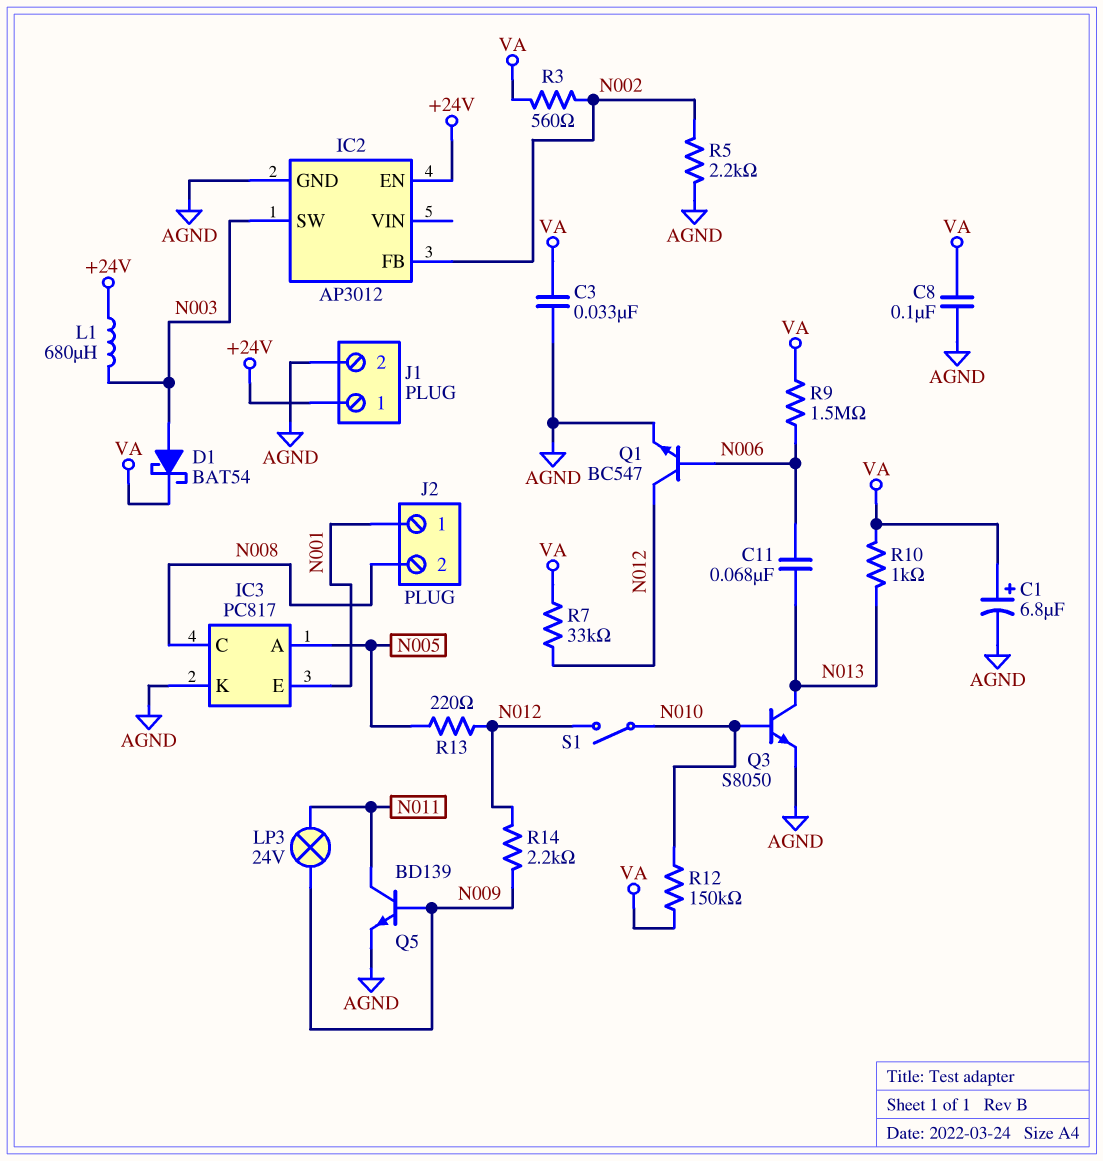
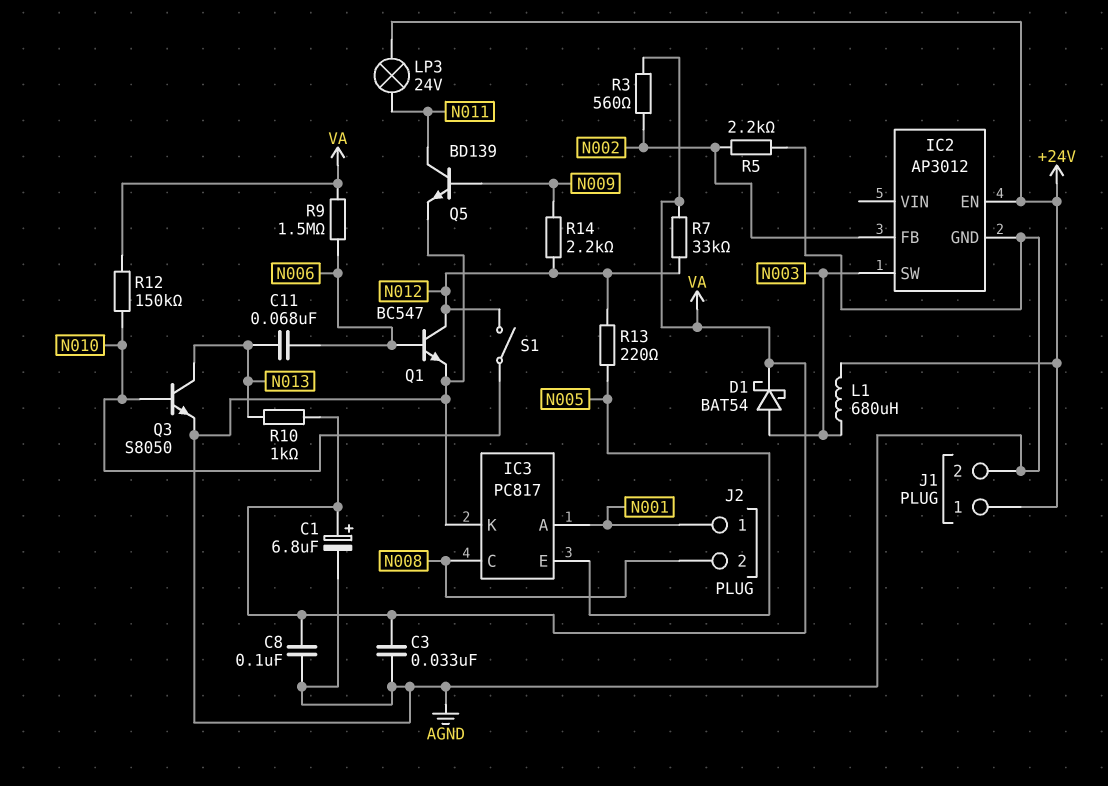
IC3 pin A: N005 -> N001
IC3 pin E: N001 -> N005
LP3: lamp 24V (N009, N011) -> lamp 24V (+24V, N011)

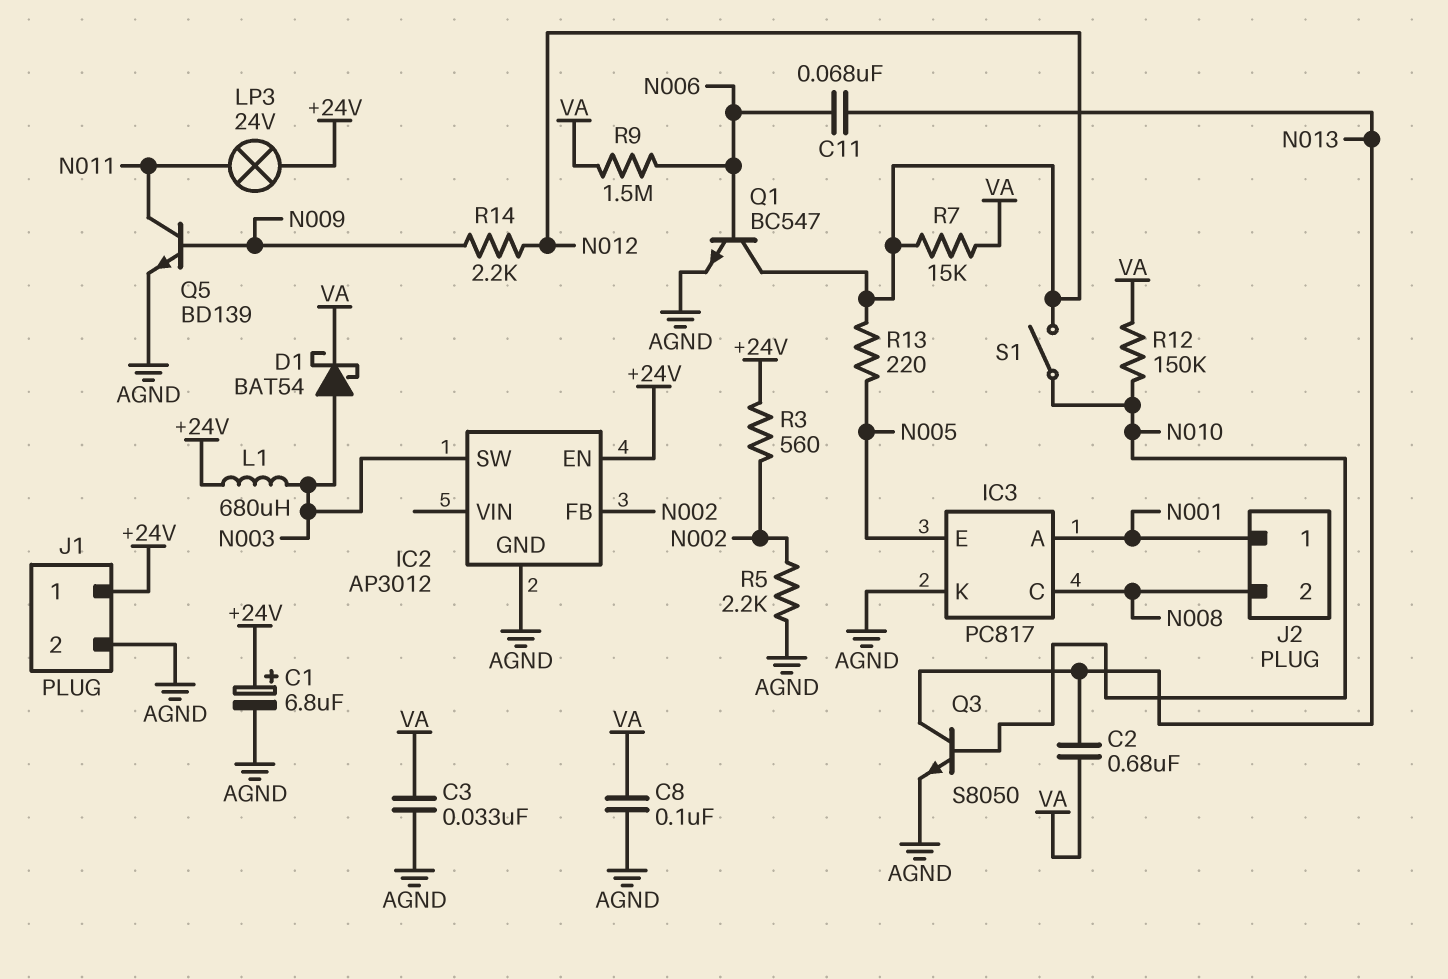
C1: 6.8uF (plus VA, minus AGND) -> 6.8uF (plus +24V, minus AGND)
C2: none -> 680nF (N013, VA)
R3: 560 (N002, VA) -> 560 (+24V, N002)
R7: 33k (N012, VA) -> 15k (N012, VA)
R10: 1k (N013, VA) -> none

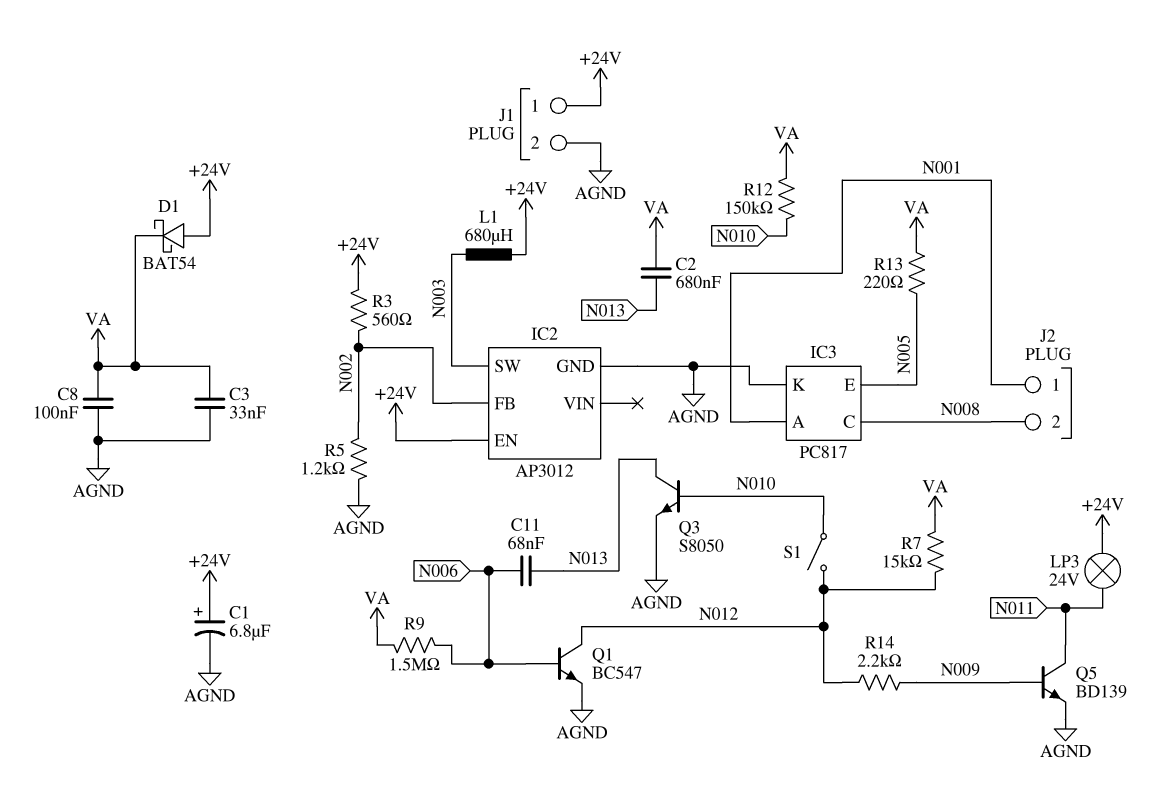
D1: schottky BAT54 (A N003, K VA) -> schottky BAT54 (A +24V, K VA)
R5: 2.2k (AGND, N002) -> 1.2k (AGND, N002)
R13: 220 (N005, N012) -> 220 (N005, VA)

